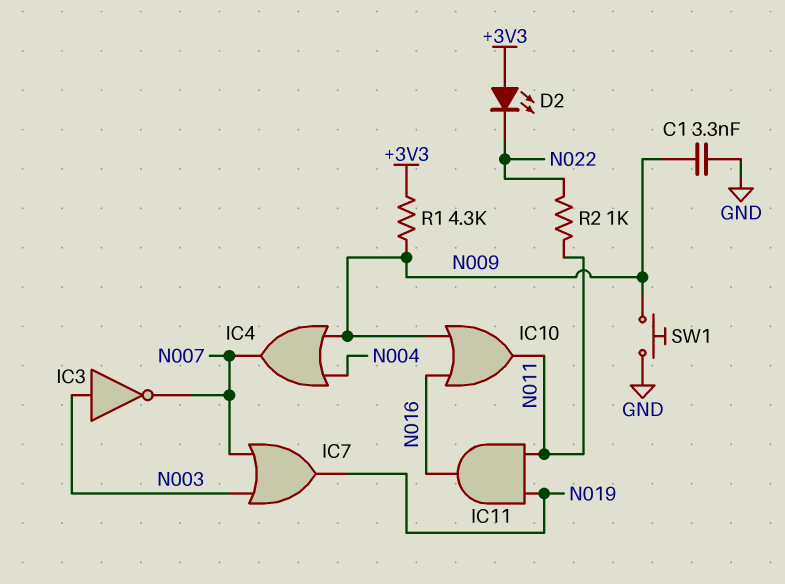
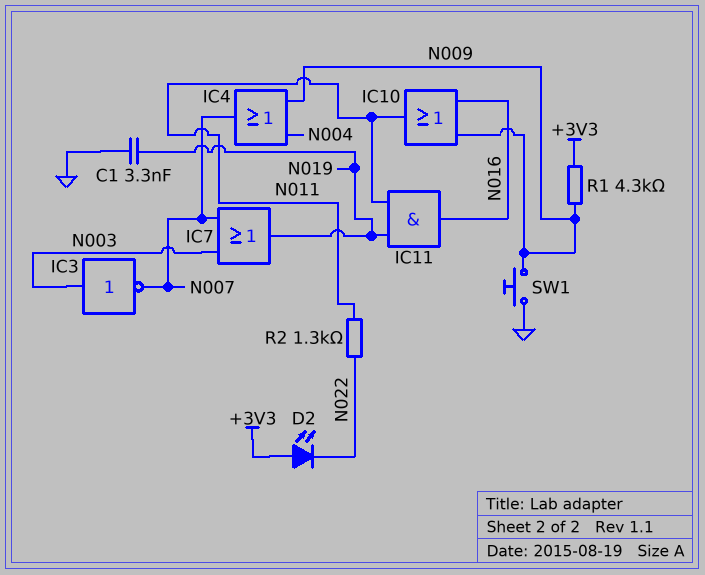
C1: 3.3nF (GND, N009) -> 3.3nF (GND, N019)
R2: 1k (N011, N022) -> 1.3k (N011, N022)

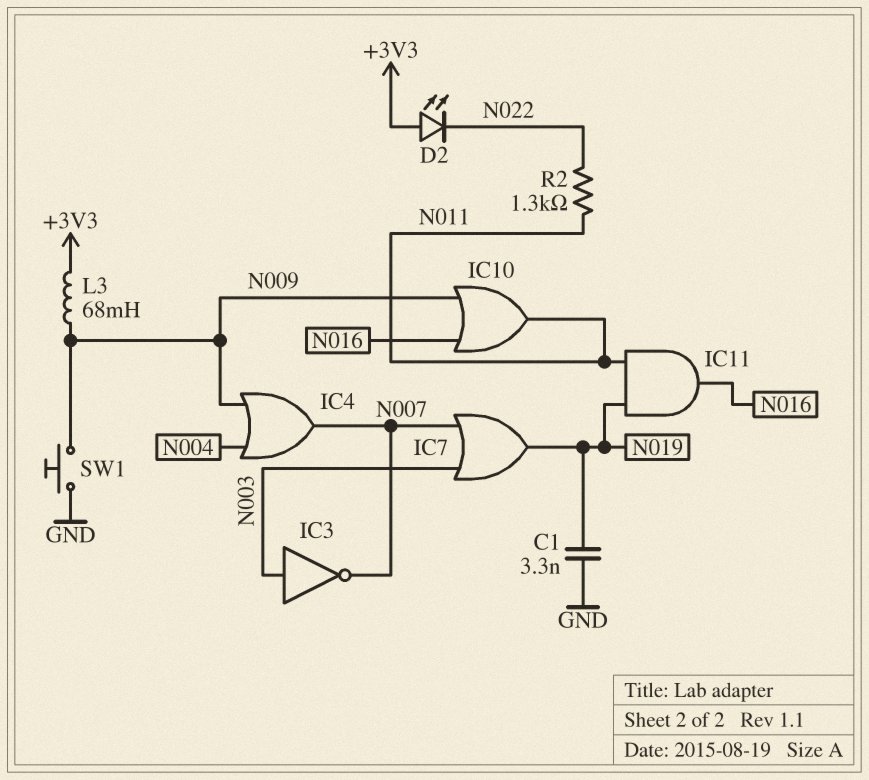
L3: none -> 68mH (+3V3, N009)
R1: 4.3k (+3V3, N009) -> none

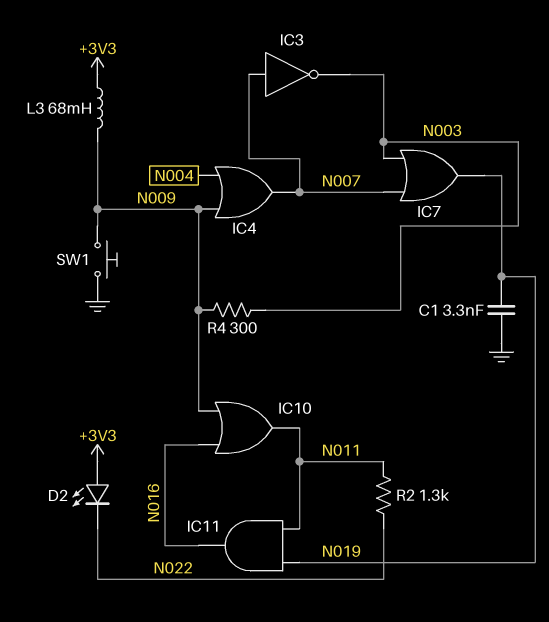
IC3: NOT (in N003, out N007) -> NOT (in N007, out N003)
R4: none -> 300 (N003, N009)

